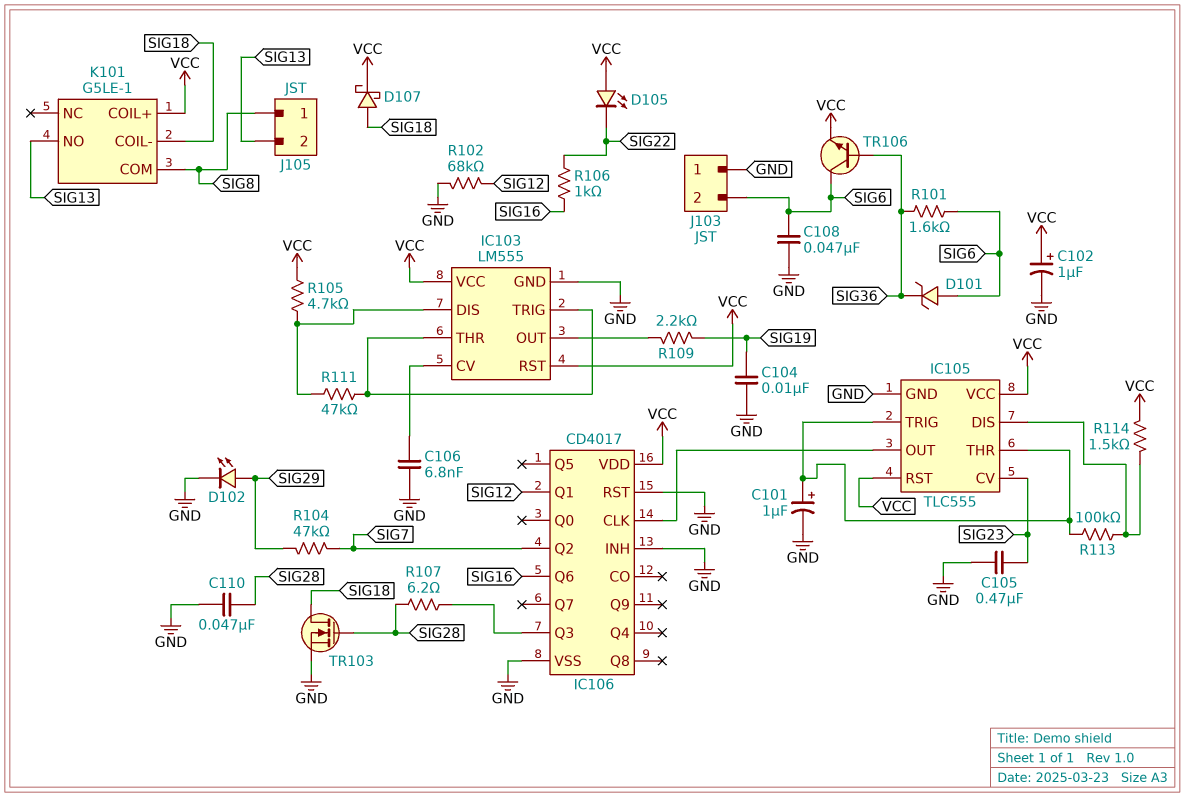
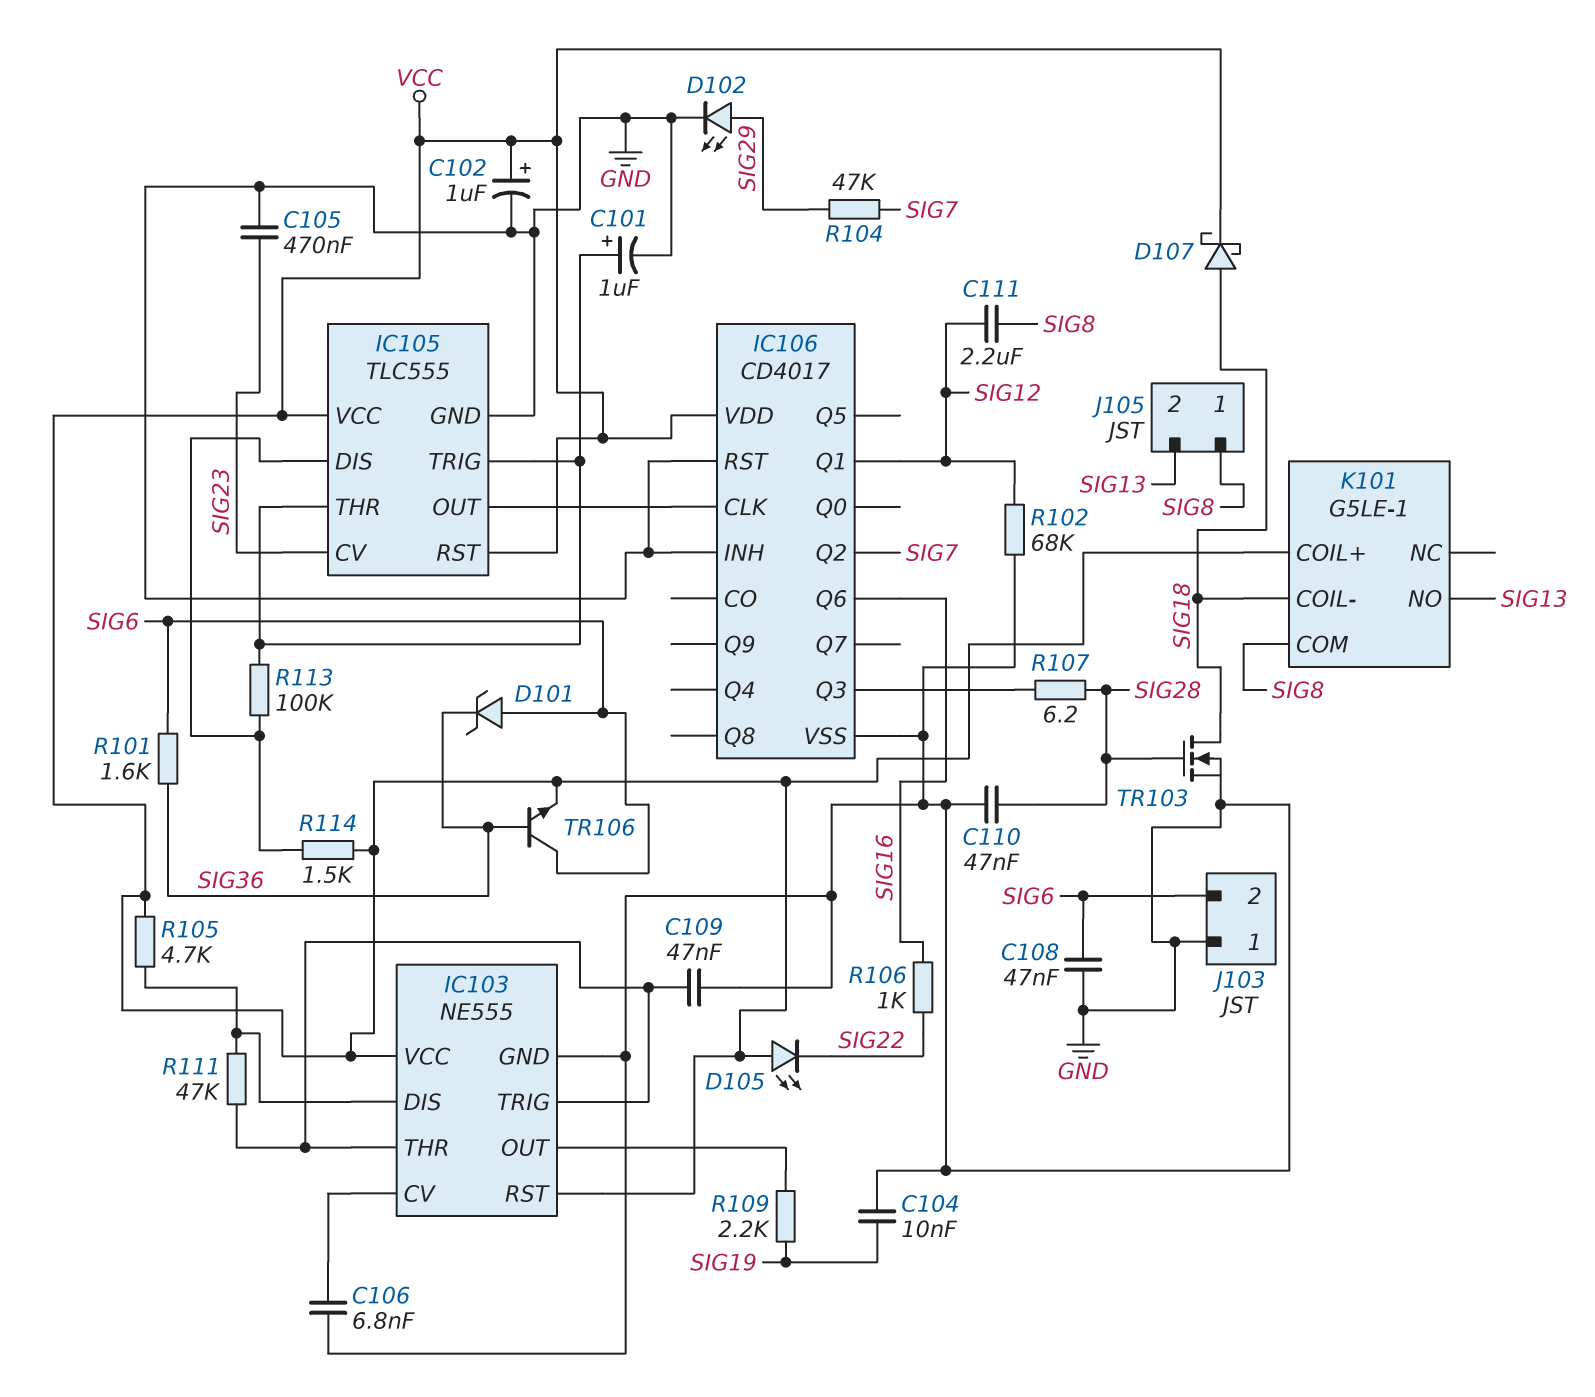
C109: none -> 47nF (GND, IC103/THR)
C111: none -> 2.2uF (SIG8, SIG12)
IC103: LM555 -> NE555

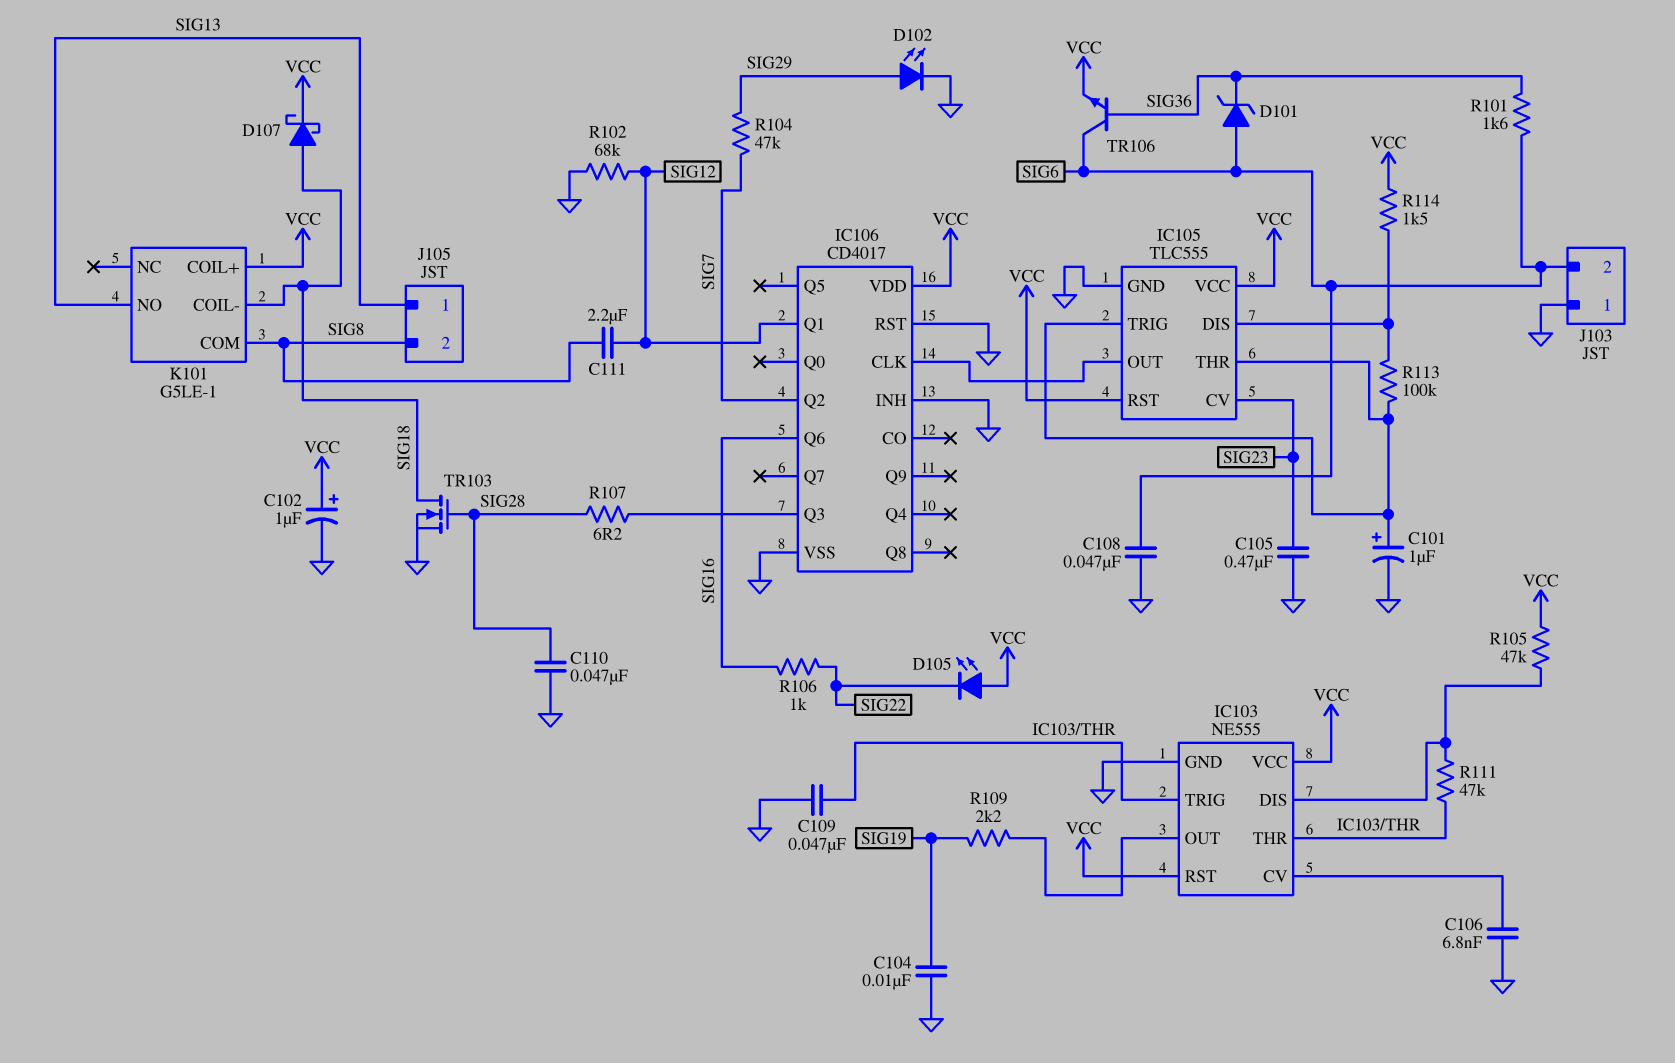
J105 pin 1: SIG8 -> SIG13
J105 pin 2: SIG13 -> SIG8
R105: 4.7k (IC103/DIS, VCC) -> 47k (IC103/DIS, VCC)

